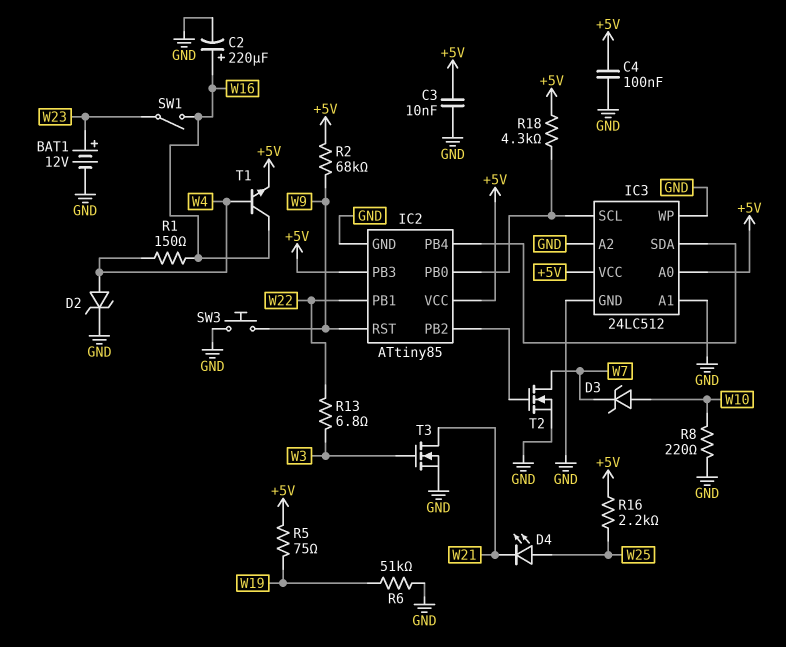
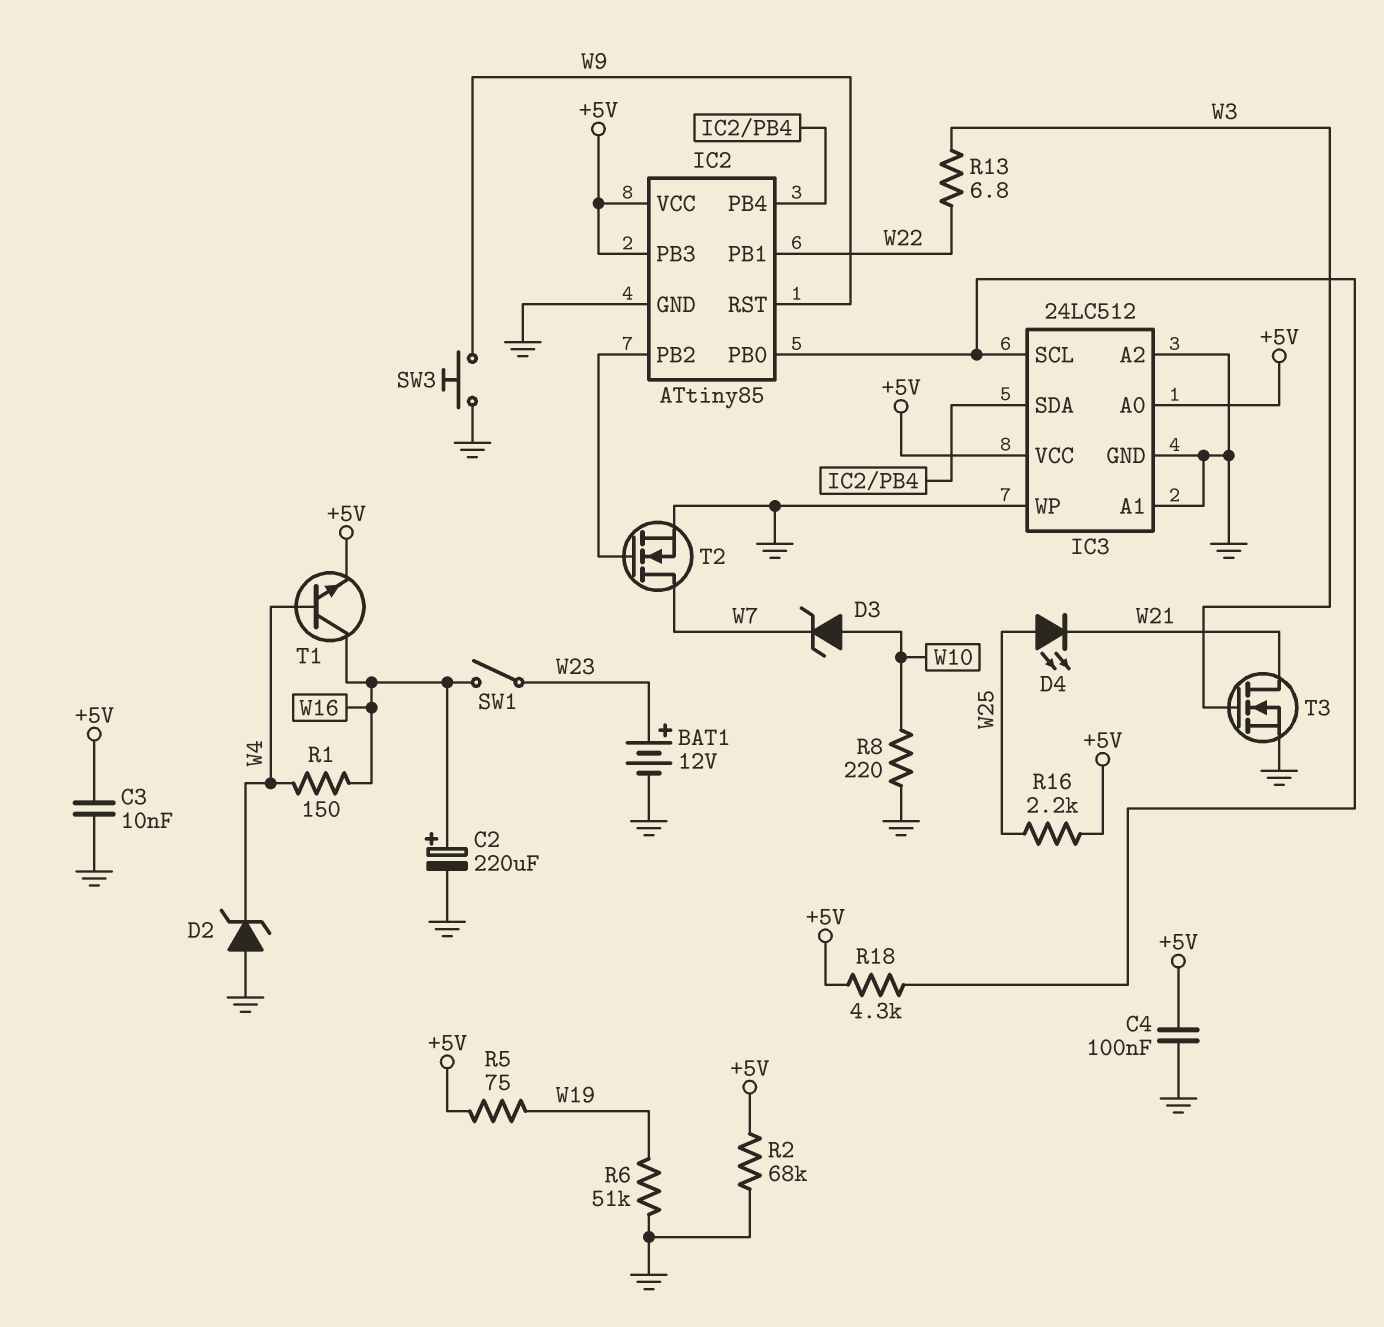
D2: zener (A W4, K GND) -> zener (A GND, K W4)
R2: 68k (+5V, W9) -> 68k (+5V, GND)

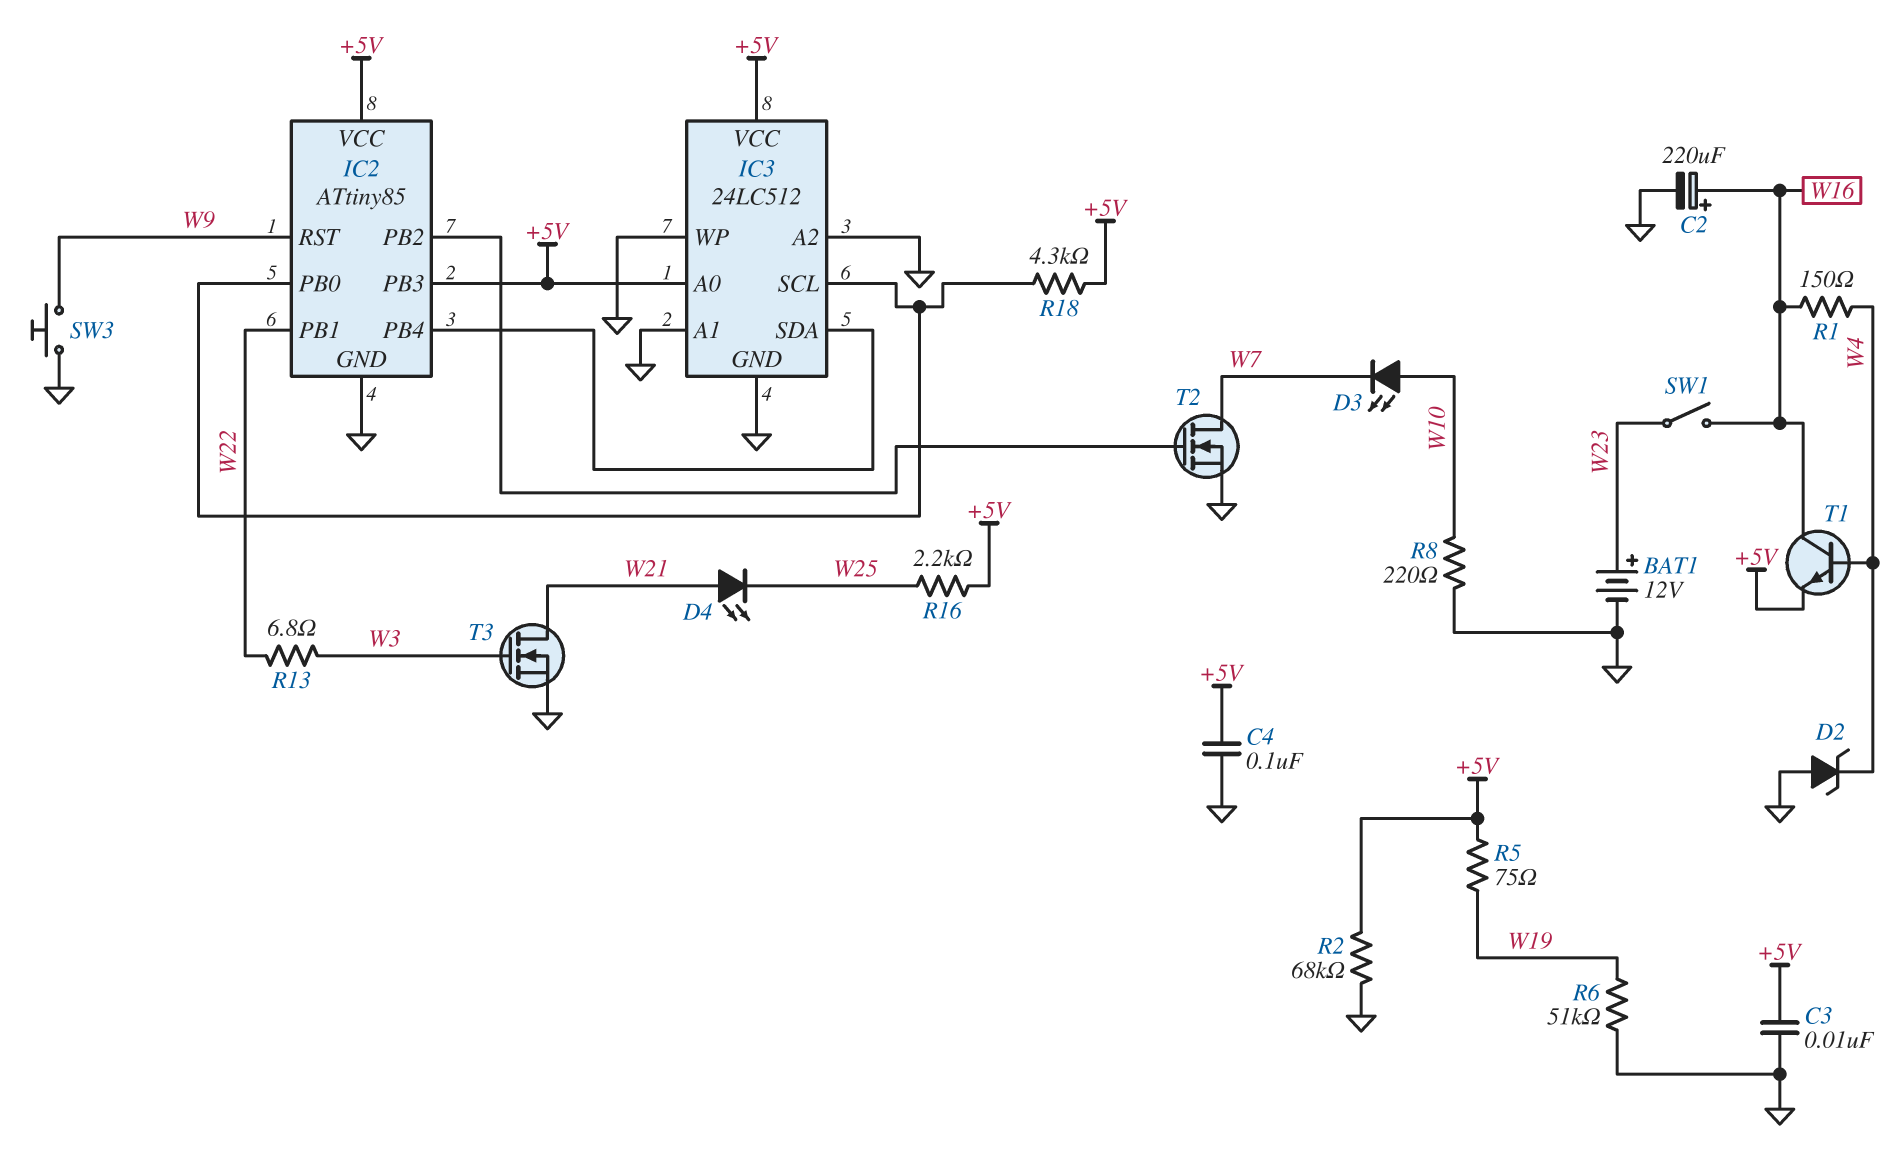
D3: zener (A W10, K W7) -> LED (A W10, K W7)
D4: LED (A W25, K W21) -> LED (A W21, K W25)

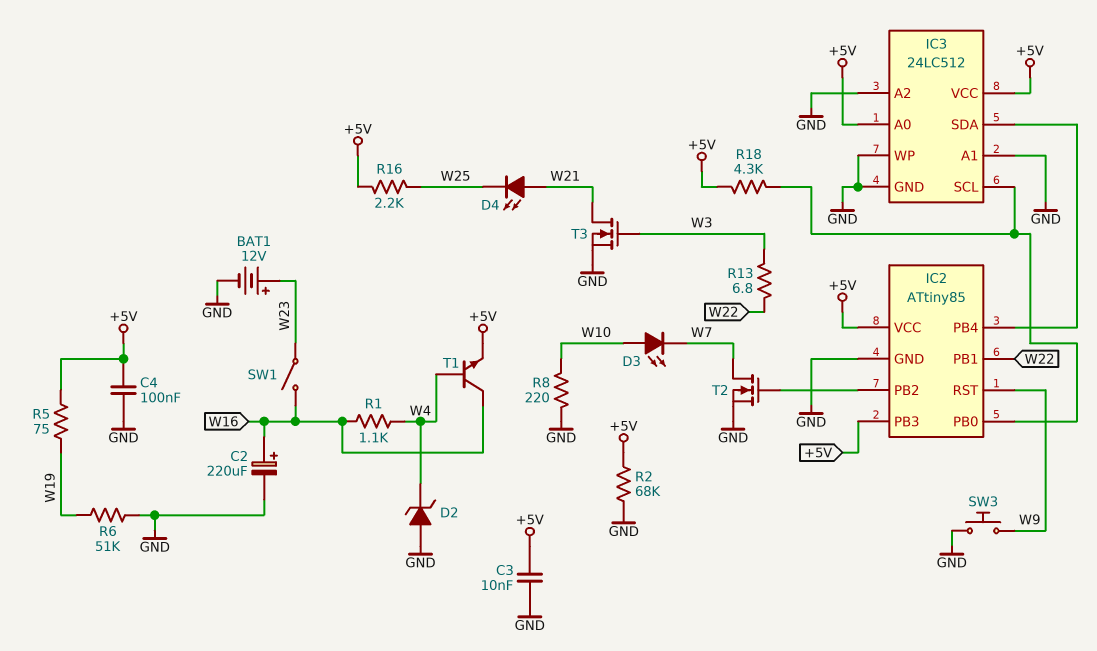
R1: 150 (W4, W16) -> 1.1k (W4, W16)

